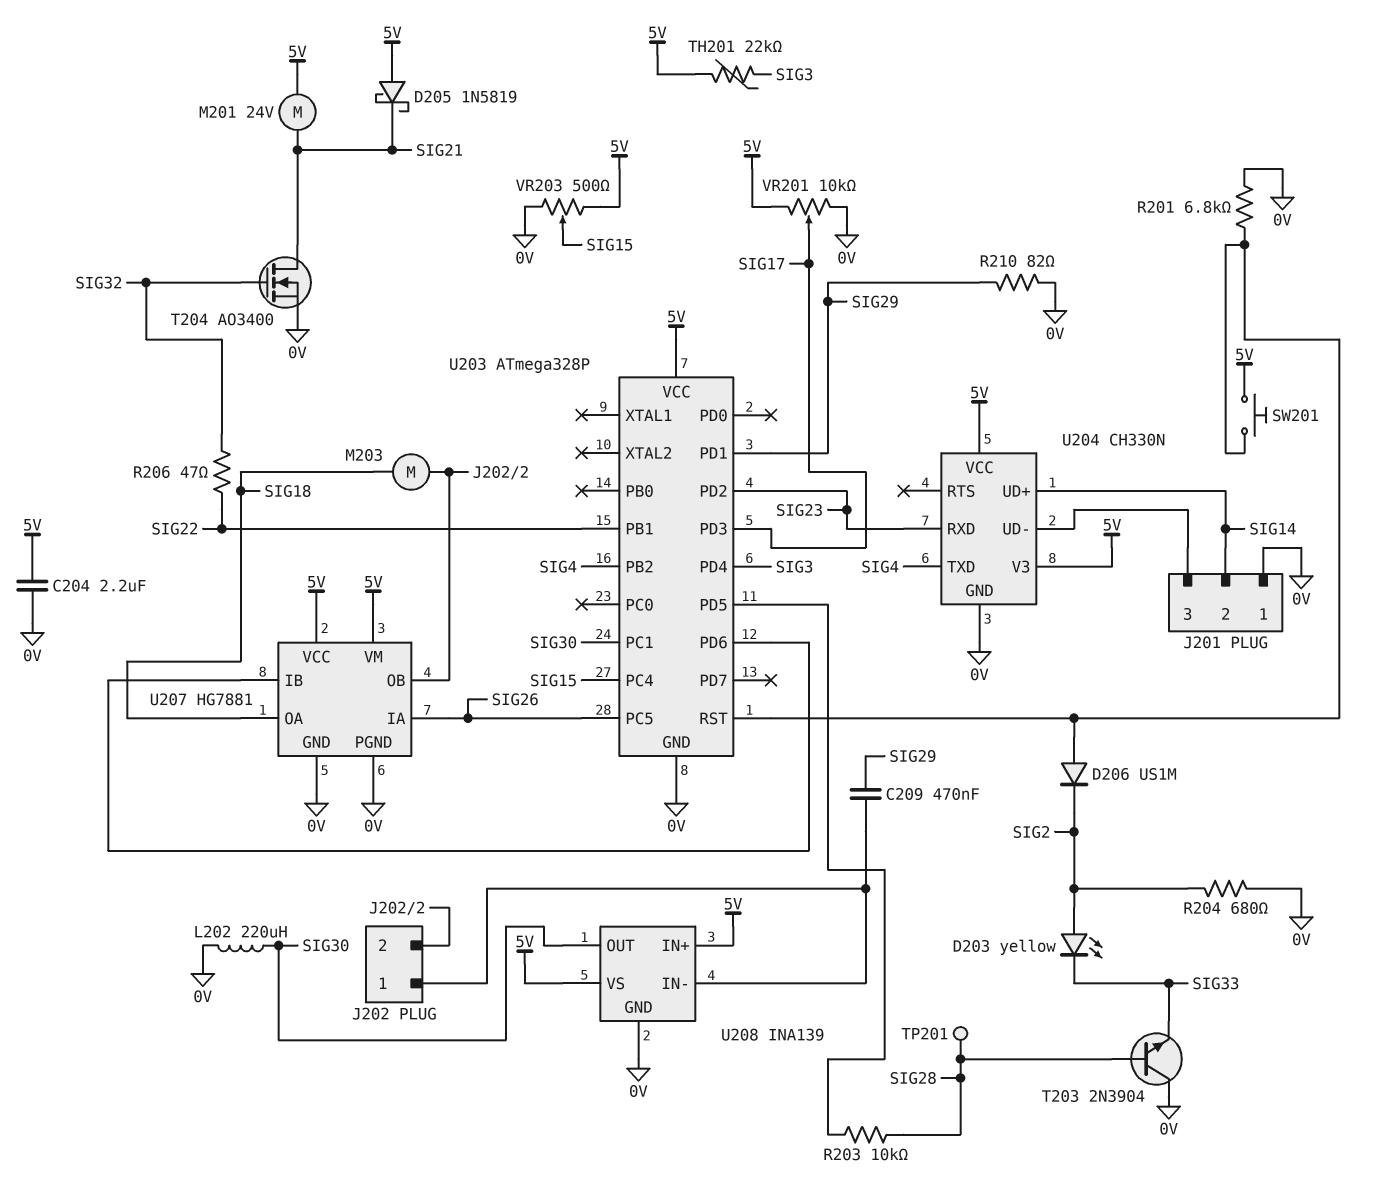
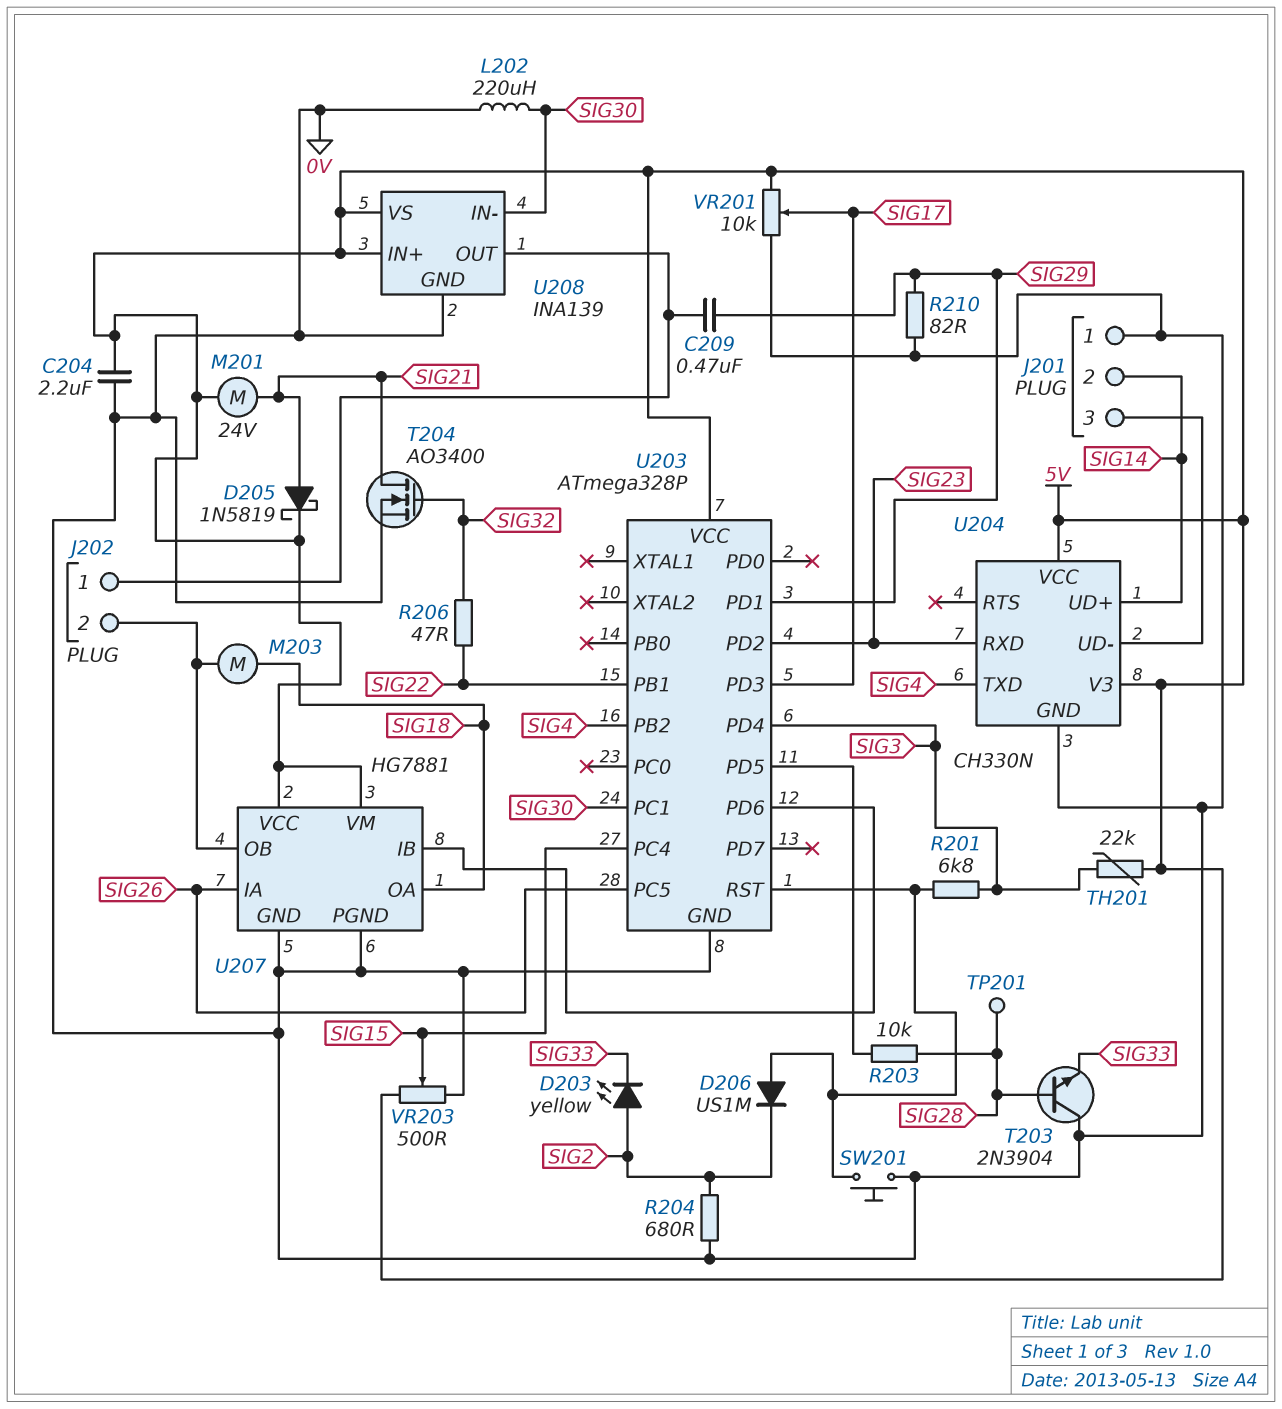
D205: schottky 1N5819 (A 5V, K SIG21) -> schottky 1N5819 (A SIG21, K 5V)
R201: 6.8k (0V, U203/RST) -> 6.8k (SIG3, U203/RST)
SW201: button (5V, U203/RST) -> button (0V, U203/RST)
U208 pin IN-: J202/1 -> SIG30
U208 pin OUT: SIG30 -> J202/1

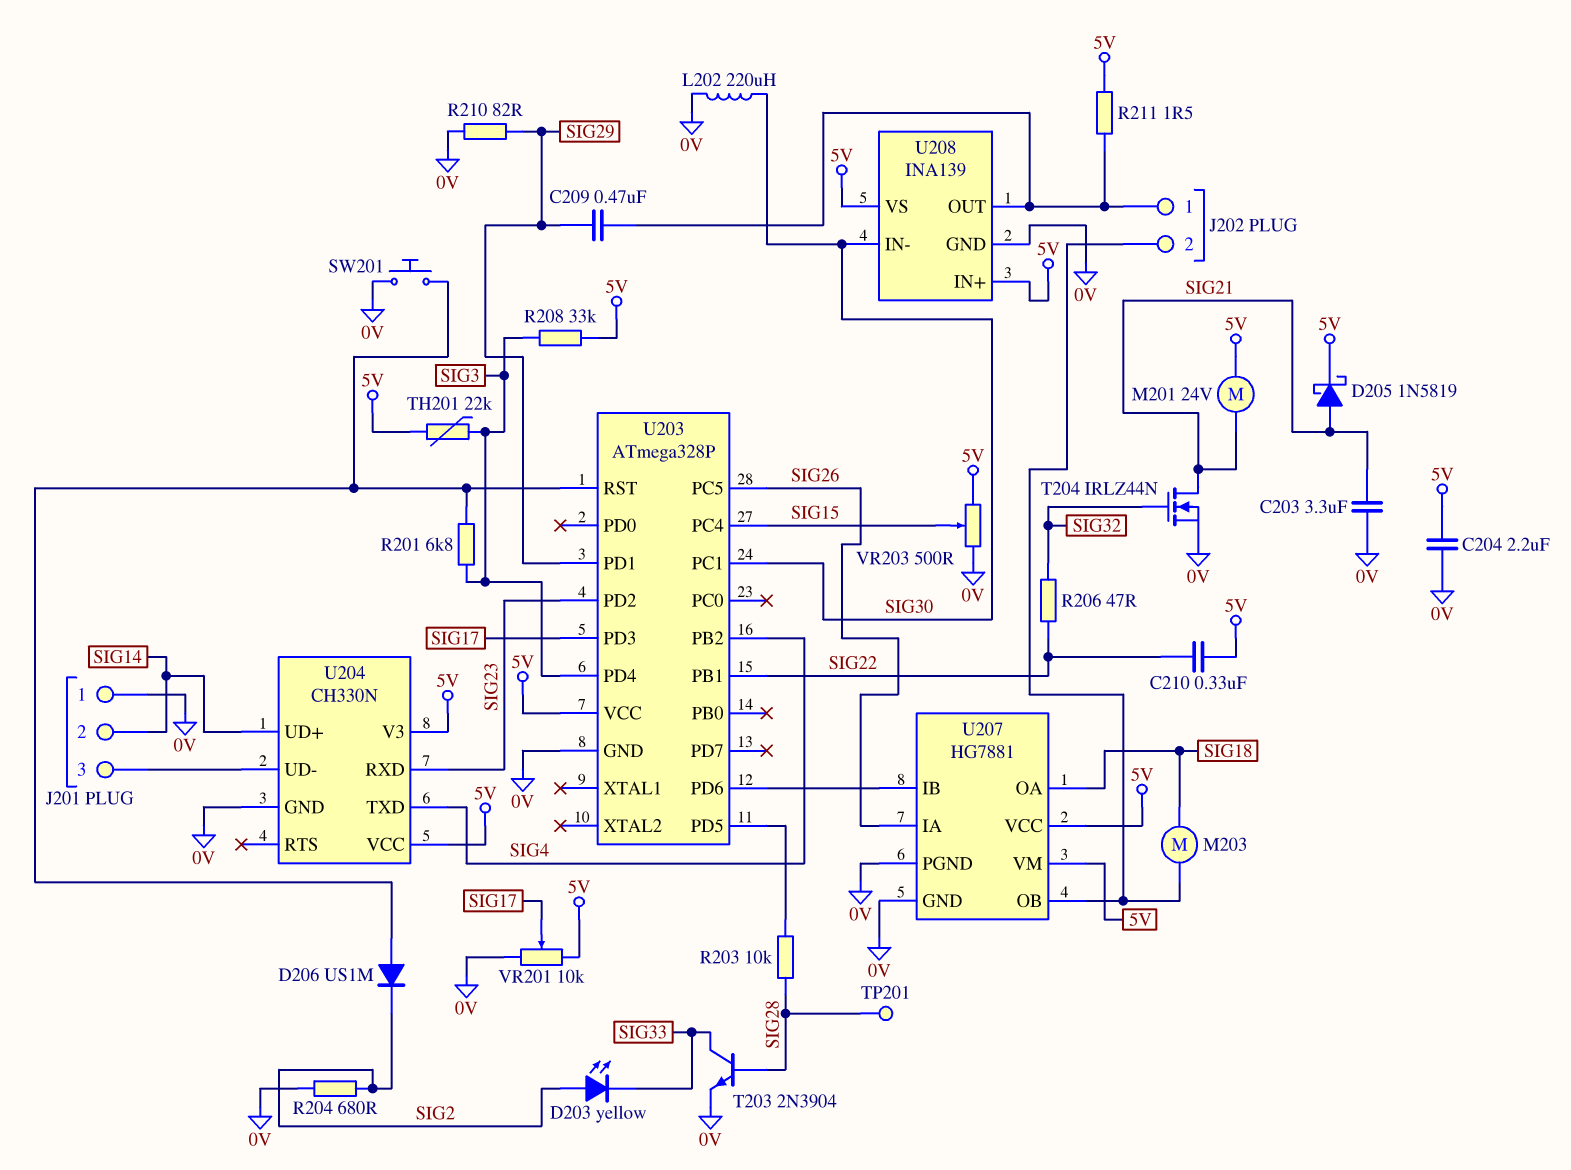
C203: none -> 3.3uF (0V, SIG21)
C210: none -> 330nF (5V, SIG22)
R208: none -> 33k (5V, SIG3)
R211: none -> 1.5 (5V, J202/1)
T203: NPN 2N3904 (B SIG28, C 0V, E SIG33) -> NPN 2N3904 (B SIG28, C SIG33, E 0V)
T204: NMOS AO3400 (G SIG32, D SIG21, S 0V) -> NMOS IRLZ44N (G SIG32, D SIG21, S 0V)

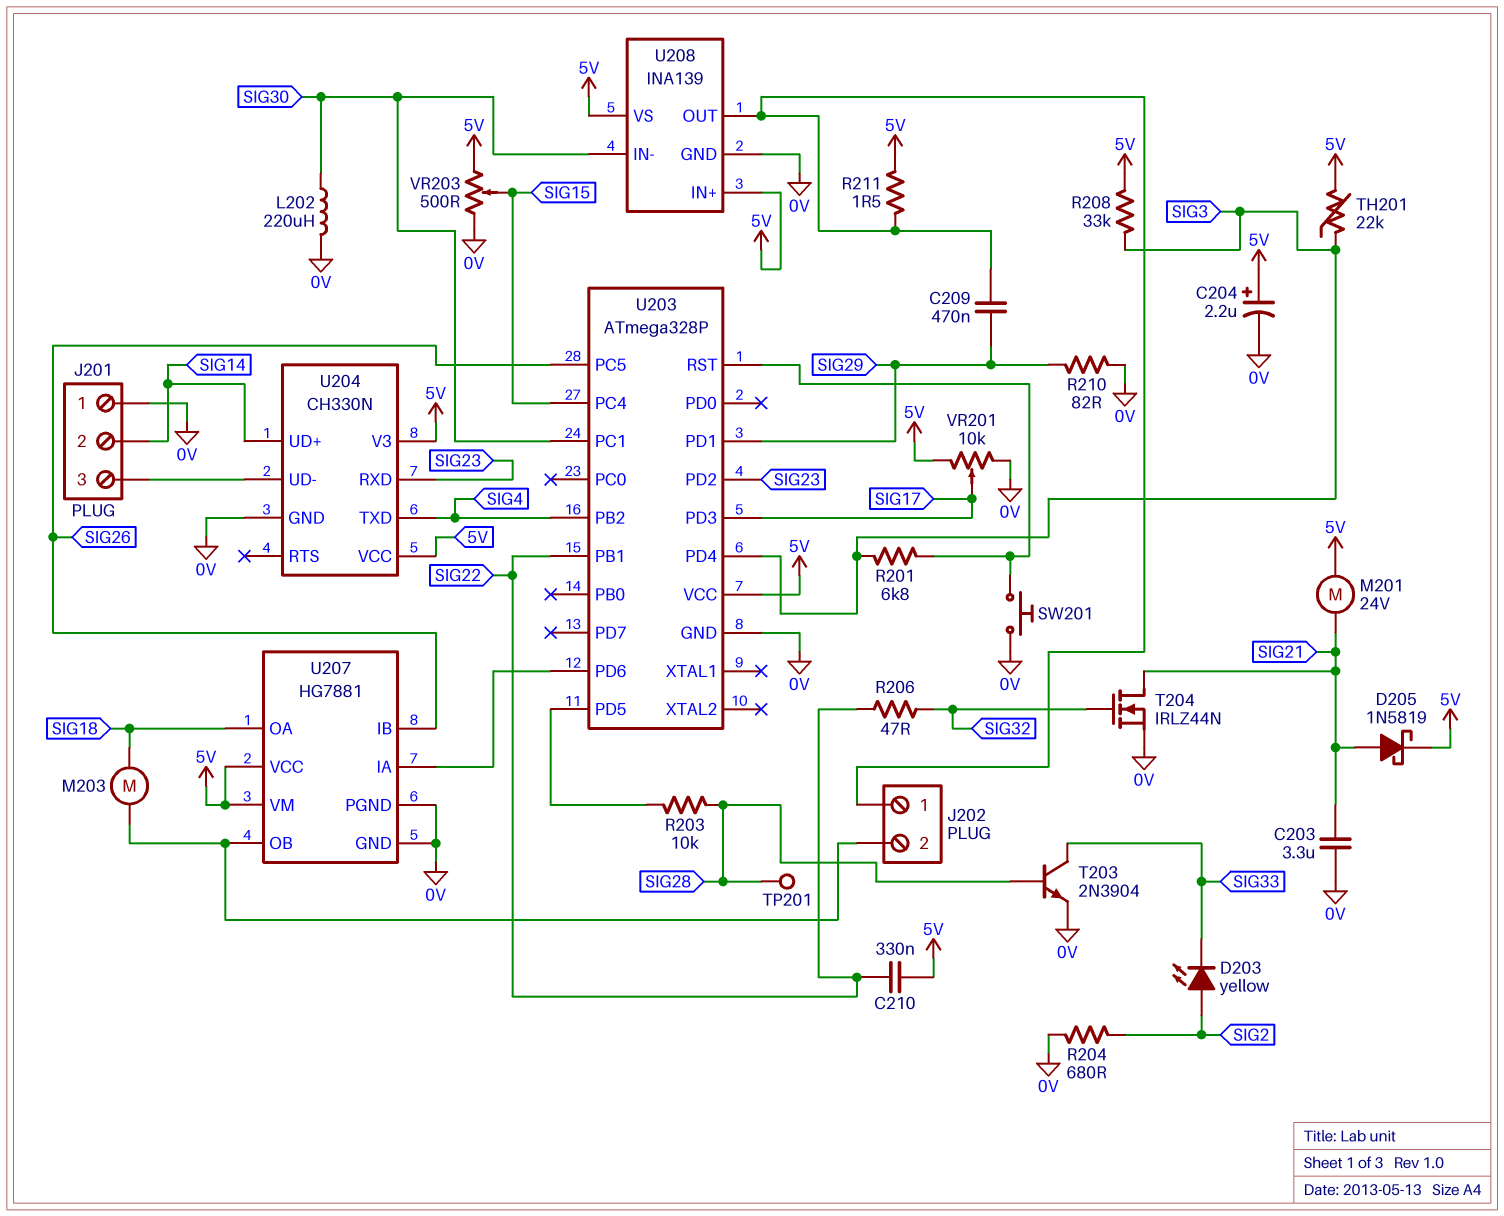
C204: 2.2uF (0V, 5V) -> 2.2uF (plus 5V, minus 0V)
D206: diode US1M (A U203/RST, K SIG2) -> none
U207 pin IA: SIG26 -> U203/PD6
U207 pin IB: U203/PD6 -> SIG26

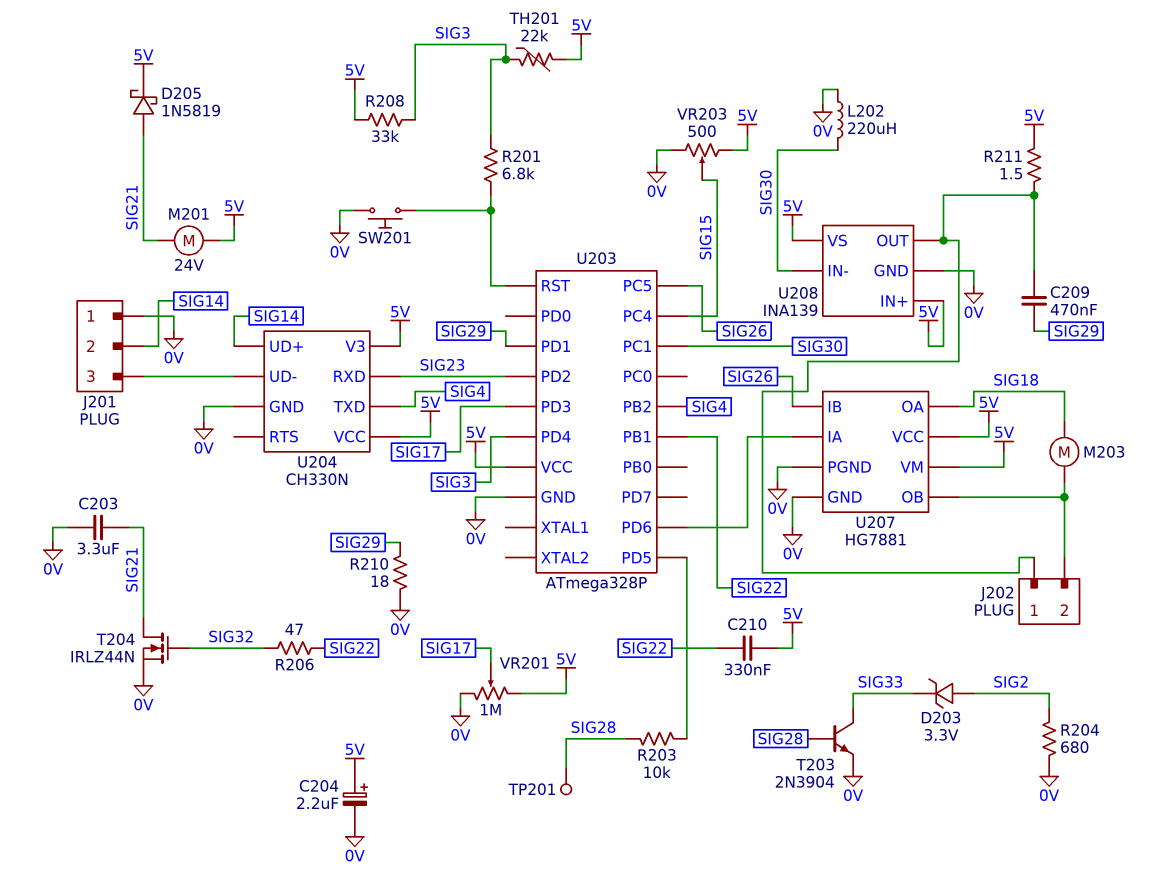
D203: LED yellow (A SIG2, K SIG33) -> zener 3.3V (A SIG2, K SIG33)
R210: 82 (0V, SIG29) -> 18 (0V, SIG29)
VR201: 10k (0V, 5V, wiper SIG17) -> 1M (0V, 5V, wiper SIG17)

